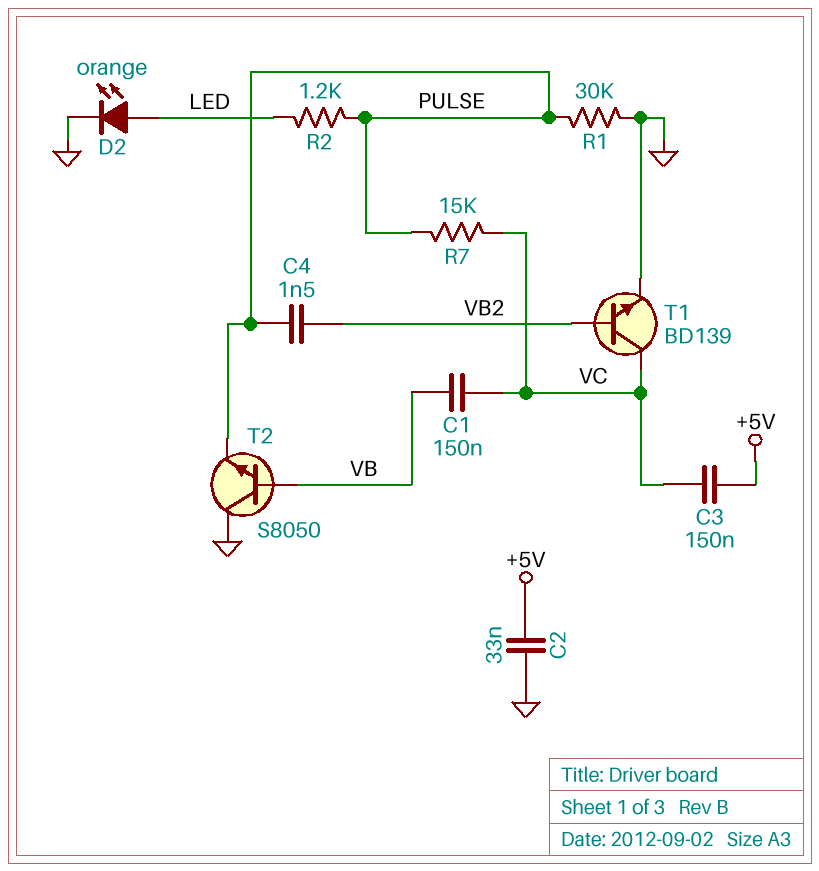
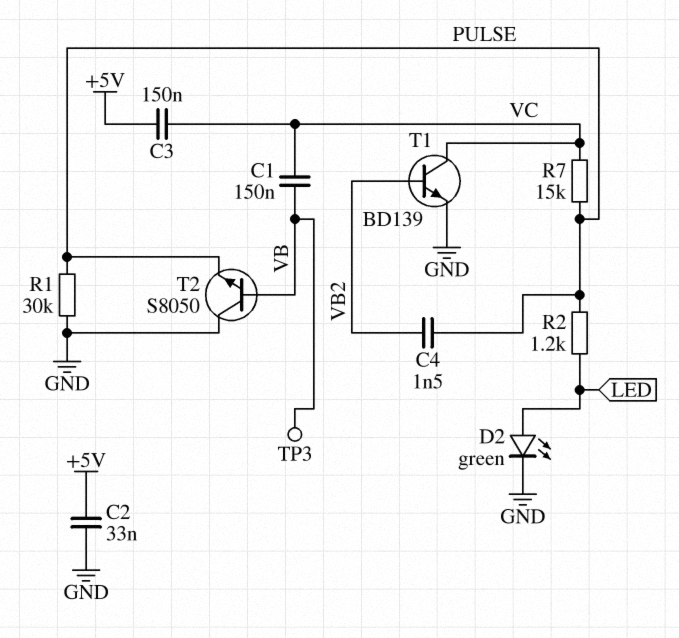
D2: LED orange (A LED, K GND) -> LED green (A LED, K GND)
TP3: none -> test point (VB)

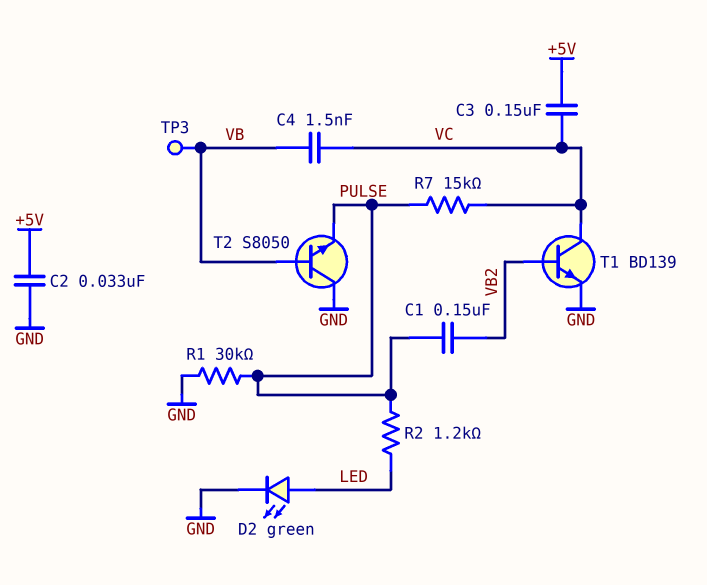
C1: 150nF (VB, VC) -> 150nF (PULSE, VB2)
C4: 1.5nF (PULSE, VB2) -> 1.5nF (VB, VC)

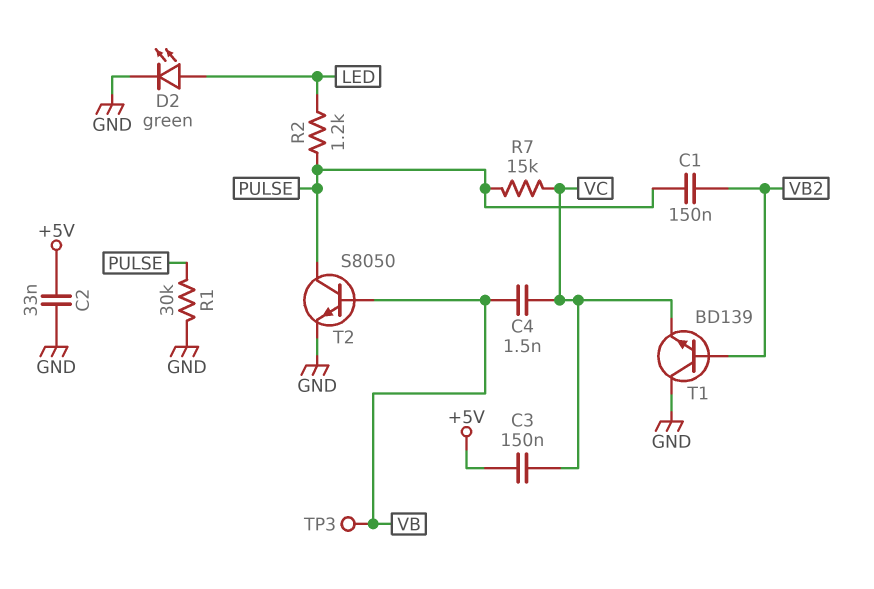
T1: NPN BD139 (B VB2, C VC, E GND) -> NPN BD139 (B VB2, C GND, E VC)
T2: NPN S8050 (B VB, C GND, E PULSE) -> NPN S8050 (B VB, C PULSE, E GND)

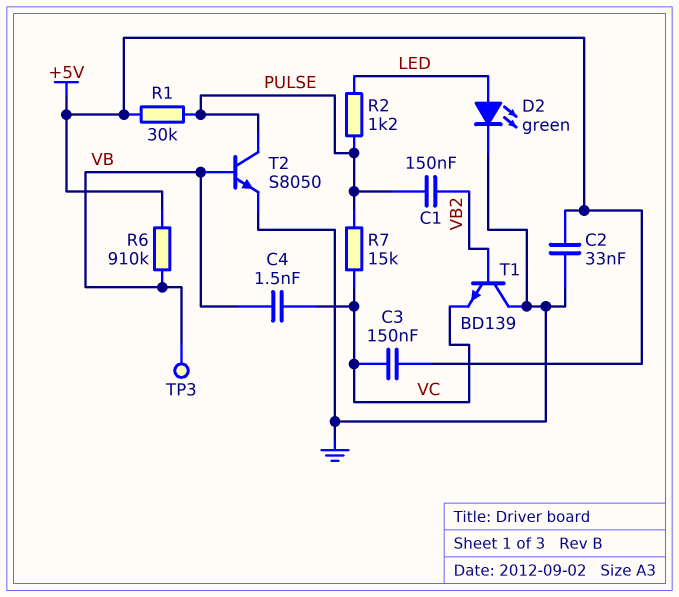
R1: 30k (GND, PULSE) -> 30k (+5V, PULSE)
R6: none -> 910k (+5V, VB)

